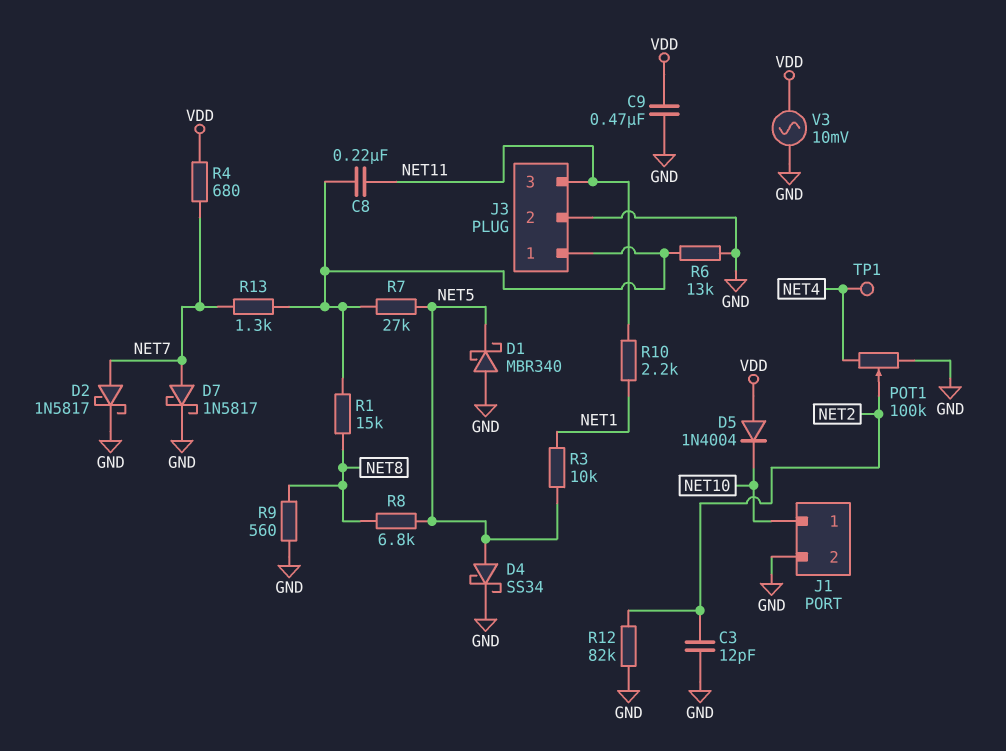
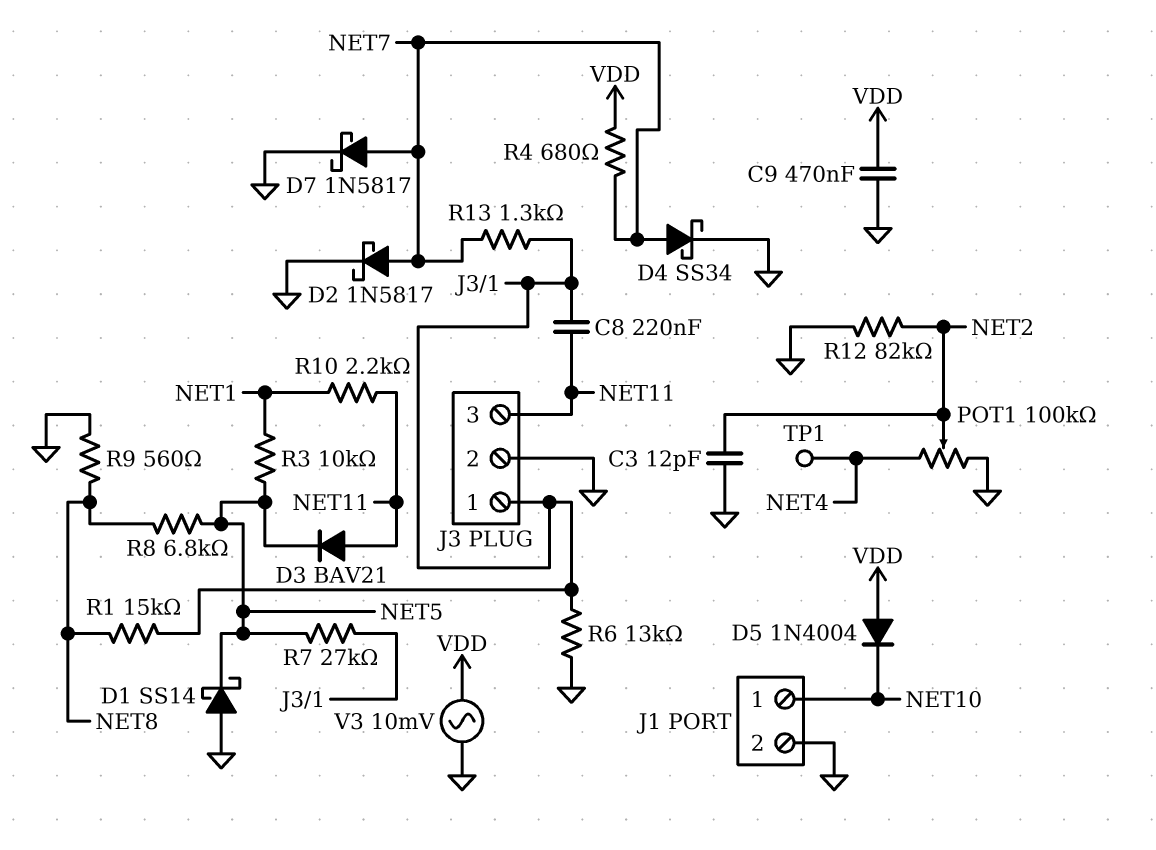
D1: schottky MBR340 (A GND, K NET5) -> schottky SS14 (A GND, K NET5)
D3: none -> diode BAV21 (A NET11, K NET5)
D4: schottky SS34 (A NET5, K GND) -> schottky SS34 (A NET7, K GND)

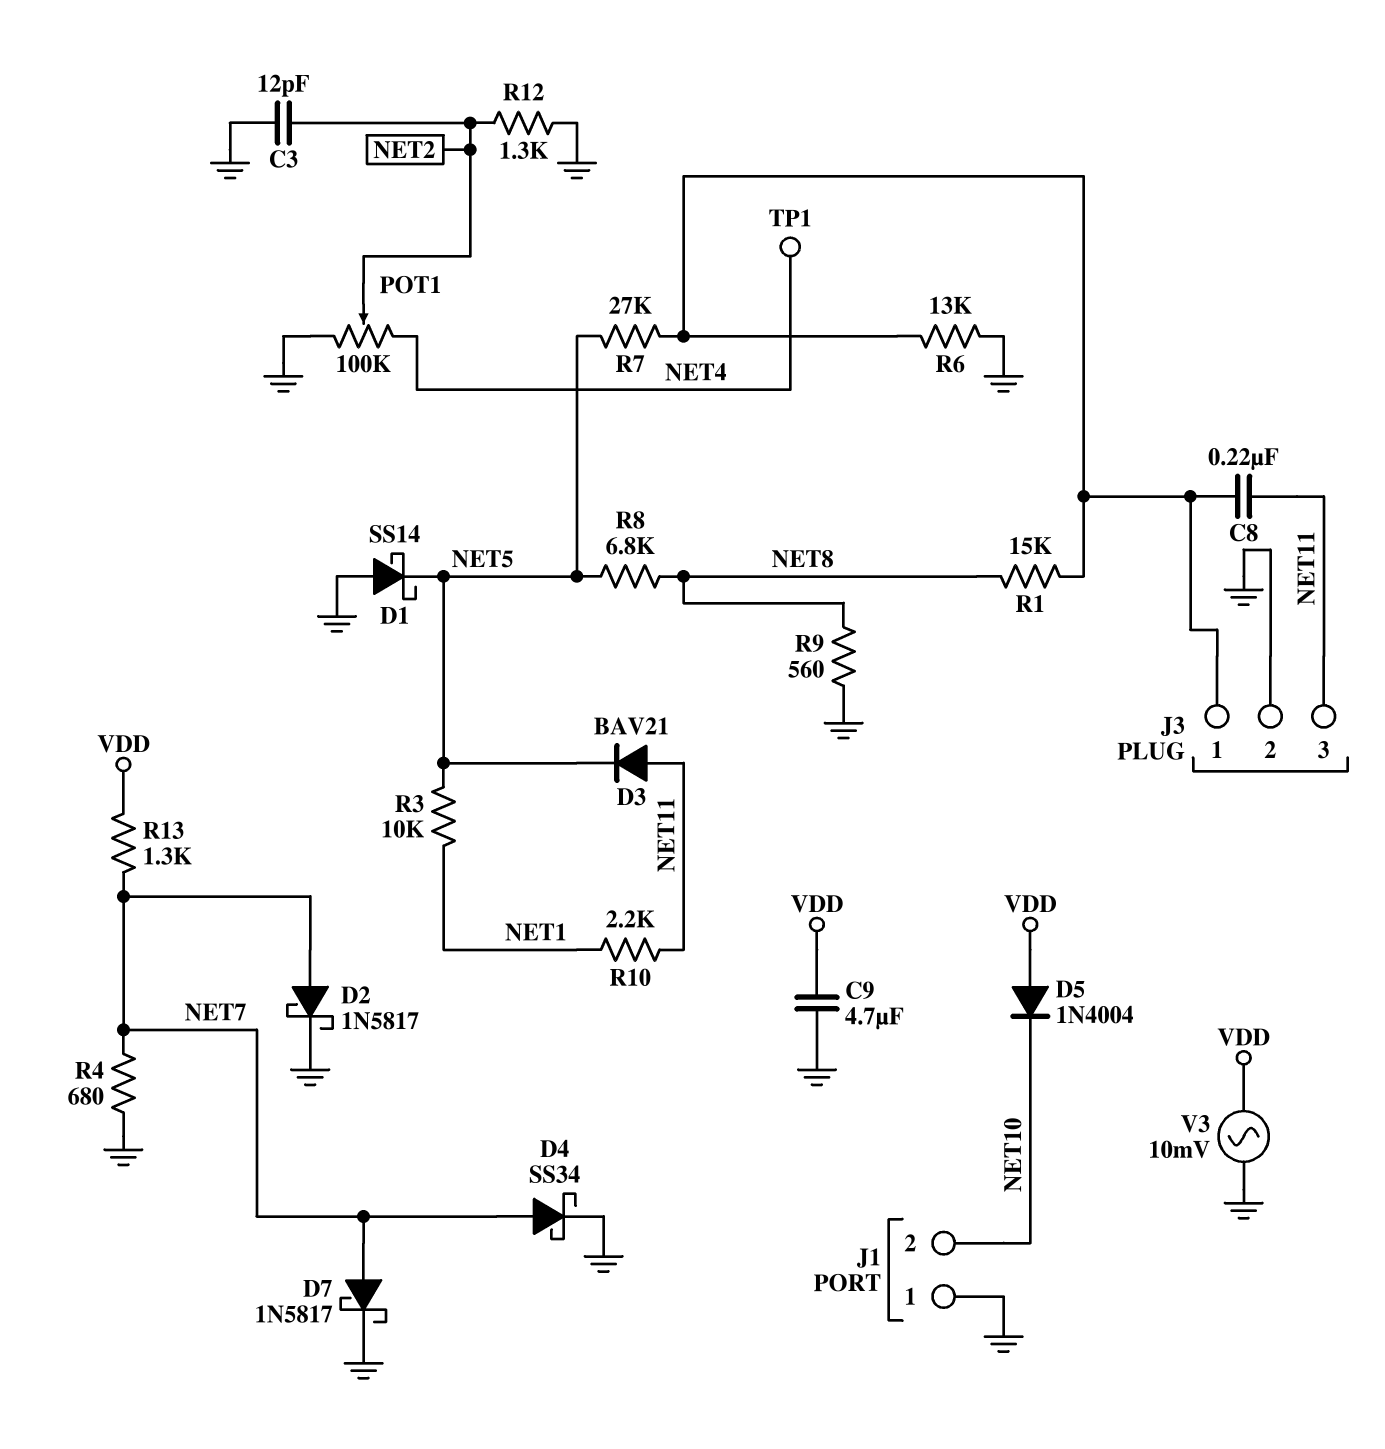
C9: 470nF (GND, VDD) -> 4.7uF (GND, VDD)
J1 pin 1: NET10 -> GND
J1 pin 2: GND -> NET10
R4: 680 (NET7, VDD) -> 680 (GND, NET7)
R12: 82k (GND, NET2) -> 1.3k (GND, NET2)
R13: 1.3k (J3/1, NET7) -> 1.3k (NET7, VDD)

